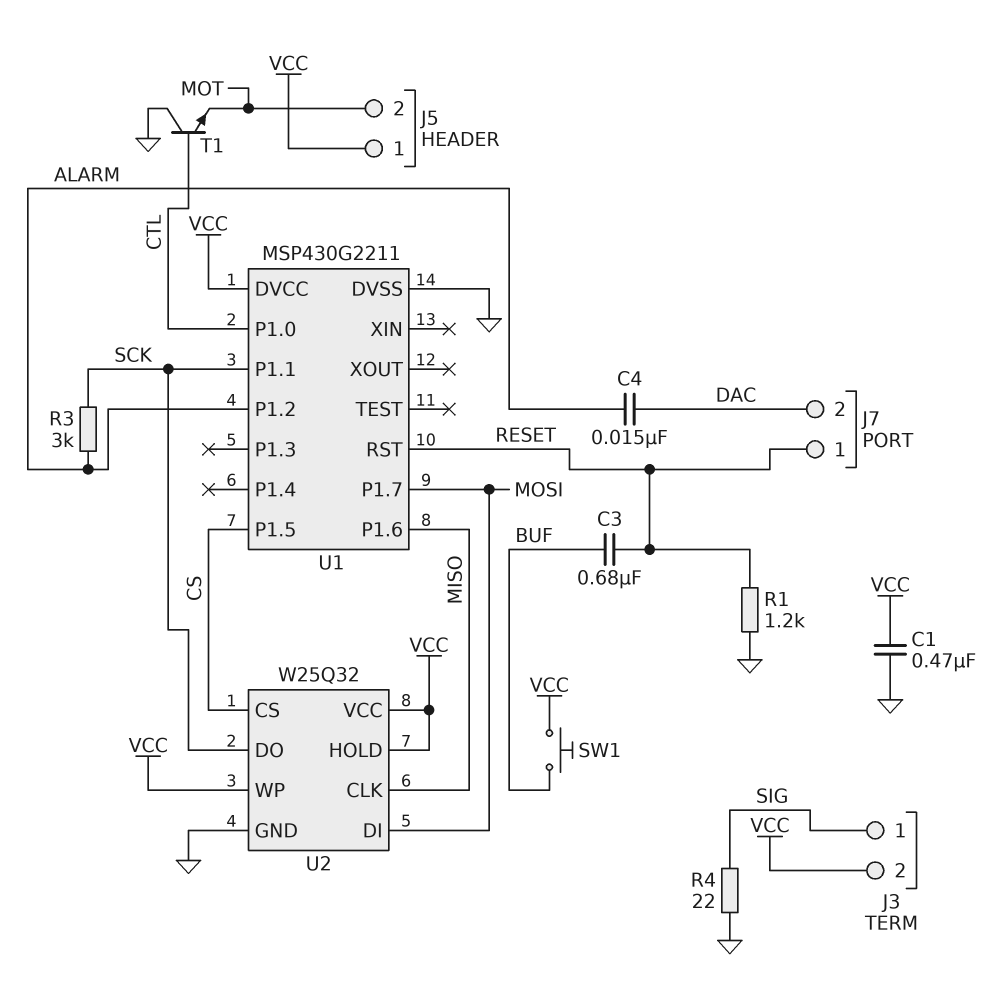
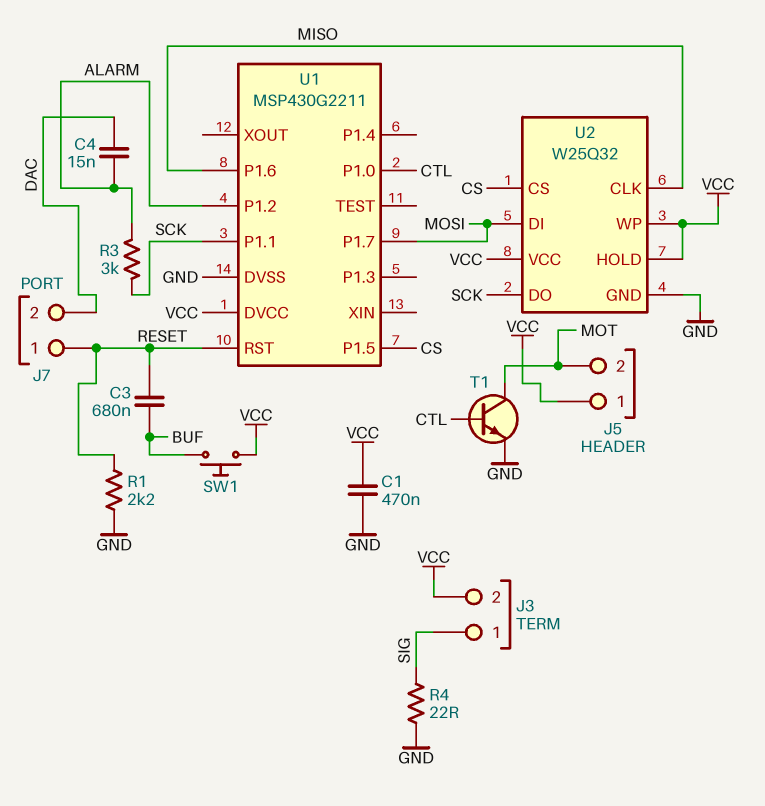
R1: 1.2k (GND, RESET) -> 2.2k (GND, RESET)
T1: NPN (B CTL, C GND, E MOT) -> NPN (B CTL, C MOT, E GND)

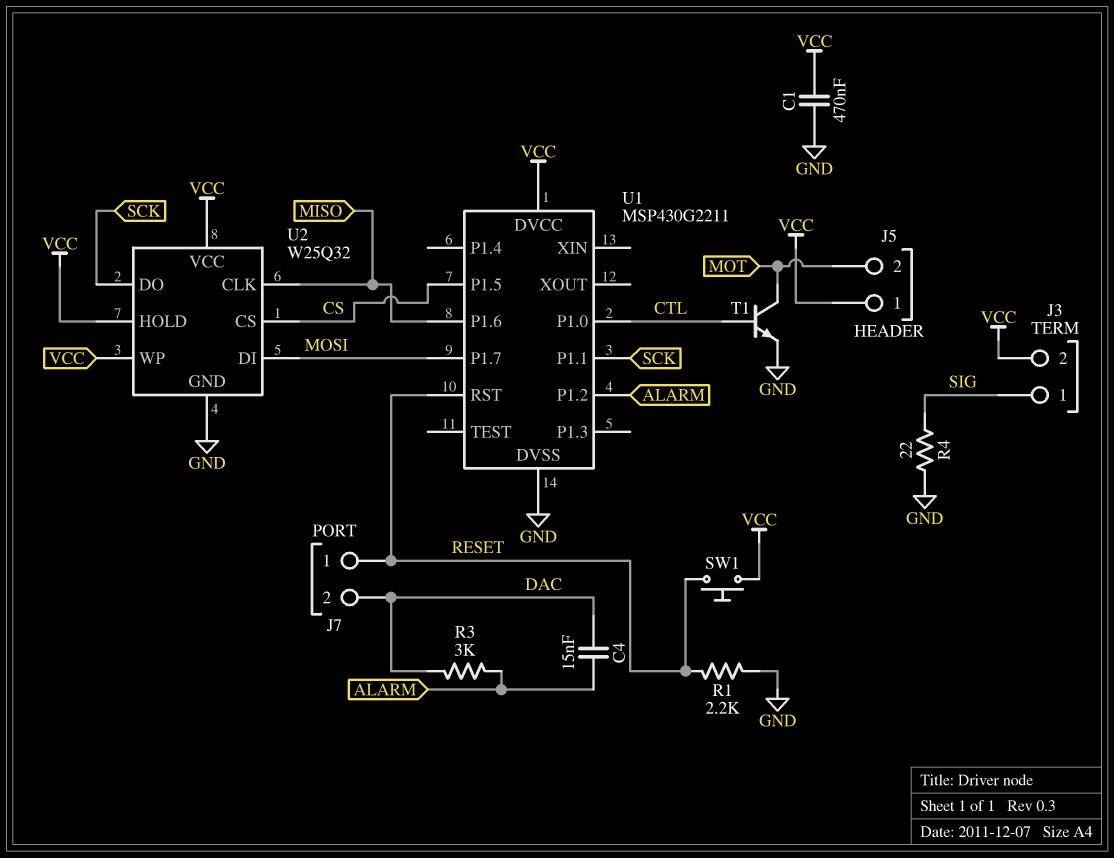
C3: 680nF (BUF, RESET) -> none
R3: 3k (ALARM, SCK) -> 3k (ALARM, DAC)
SW1: button (BUF, VCC) -> button (RESET, VCC)

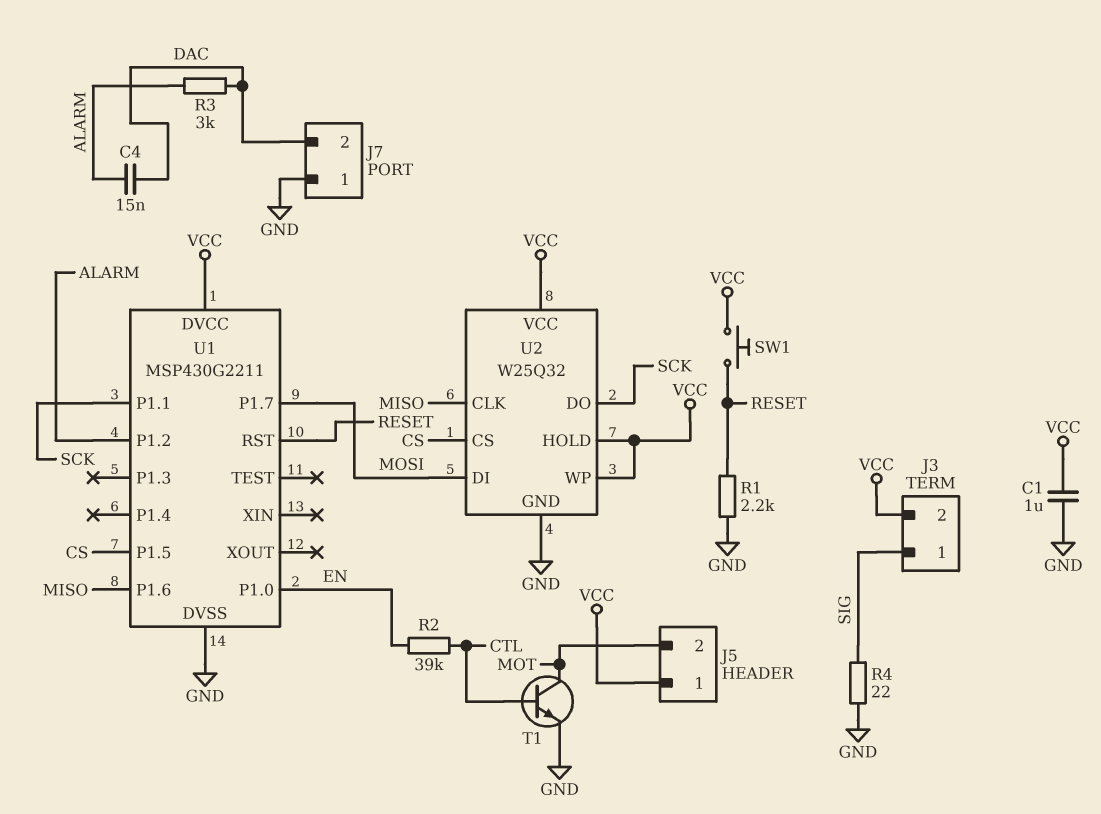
C1: 470nF (GND, VCC) -> 1uF (GND, VCC)
J7 pin 1: RESET -> GND
R2: none -> 39k (CTL, EN)
U1 pin P1.0: CTL -> EN

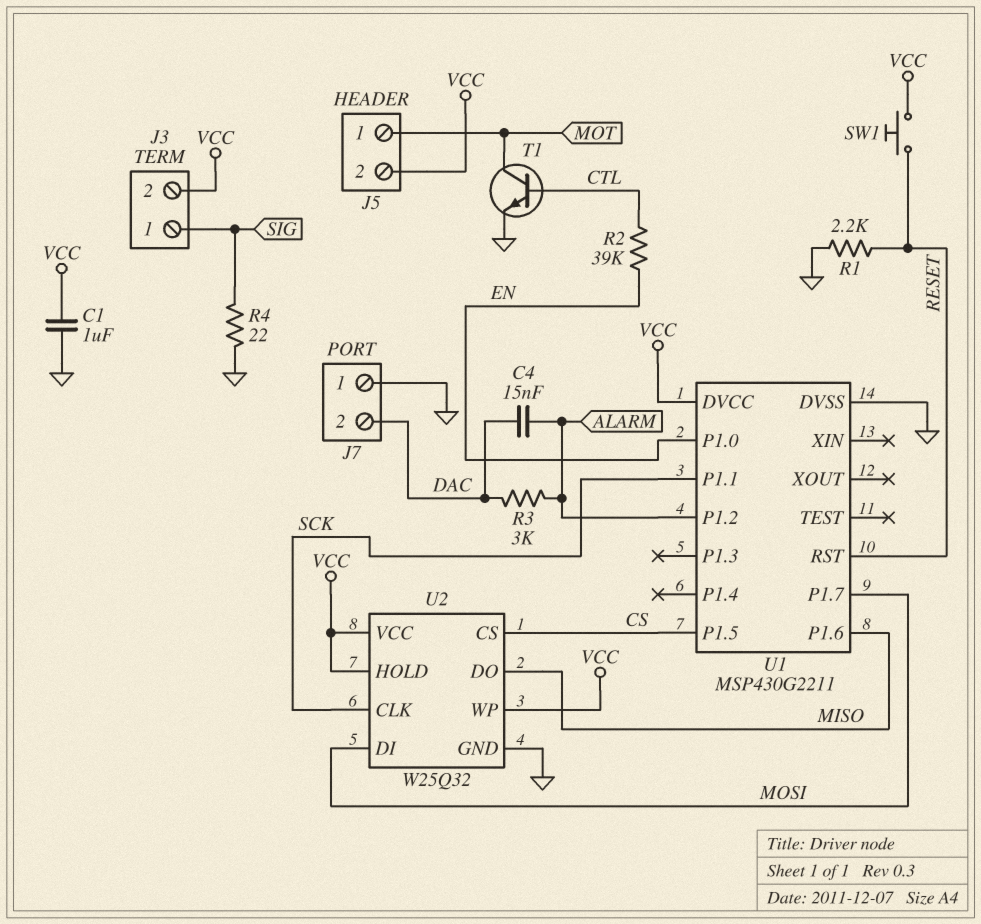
J5 pin 1: VCC -> MOT
J5 pin 2: MOT -> VCC
U2 pin CLK: MISO -> SCK
U2 pin DO: SCK -> MISO

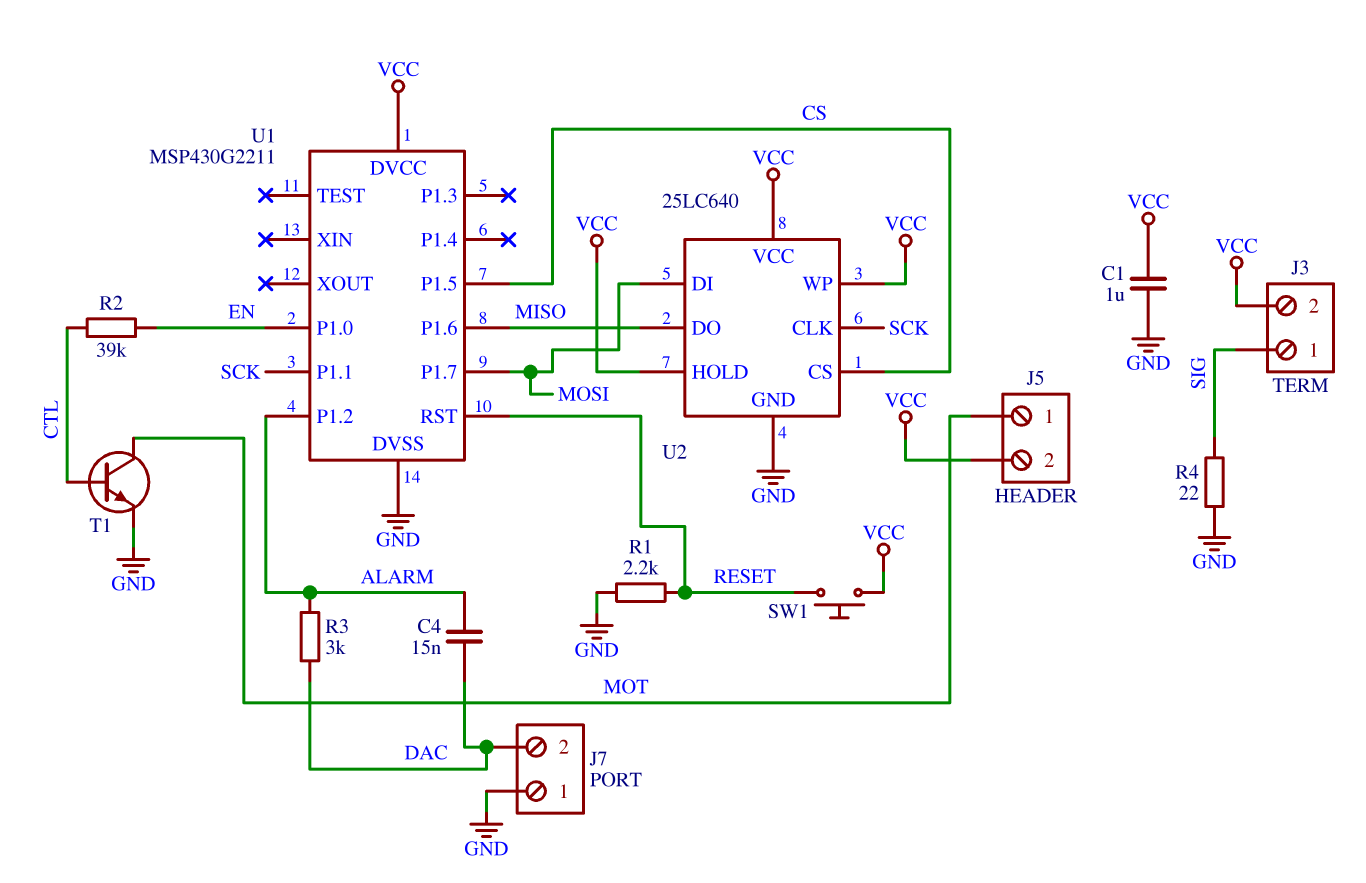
U2: W25Q32 -> 25LC640

